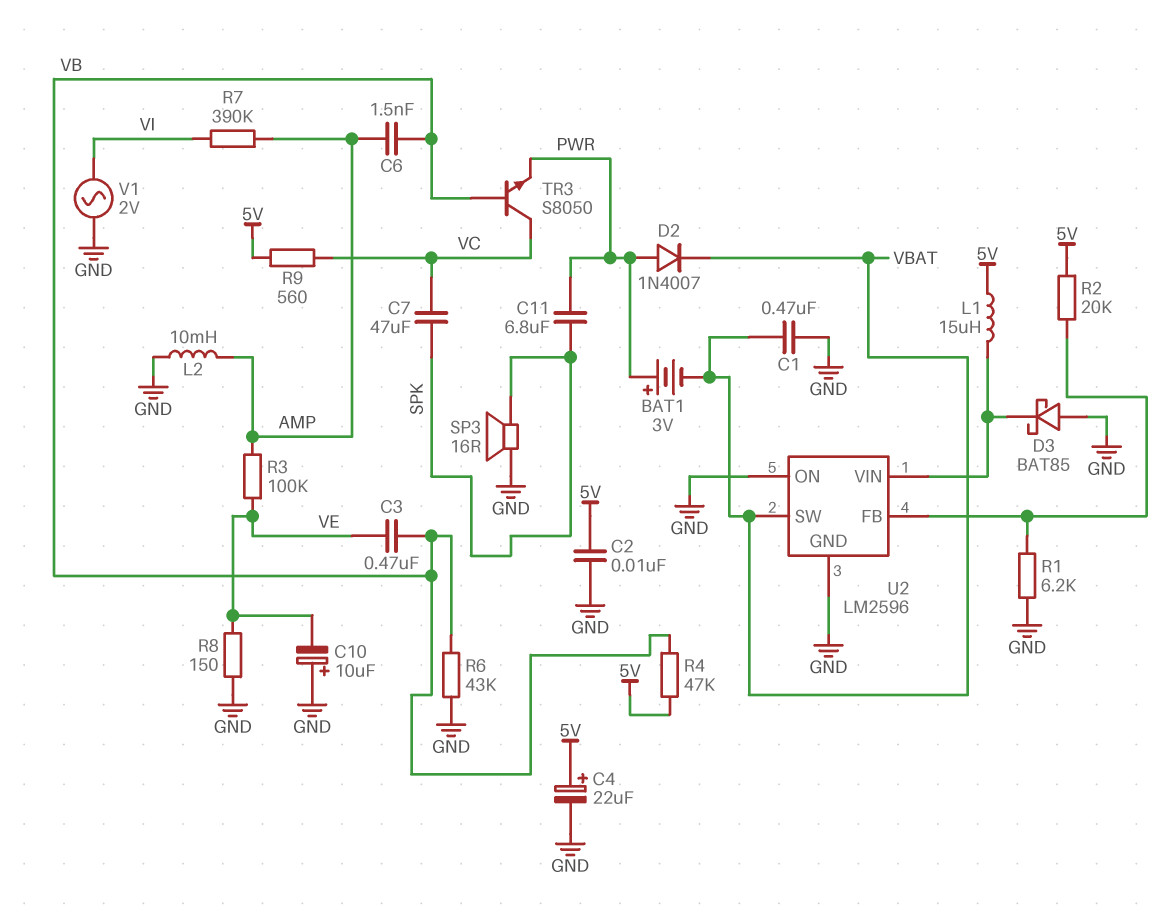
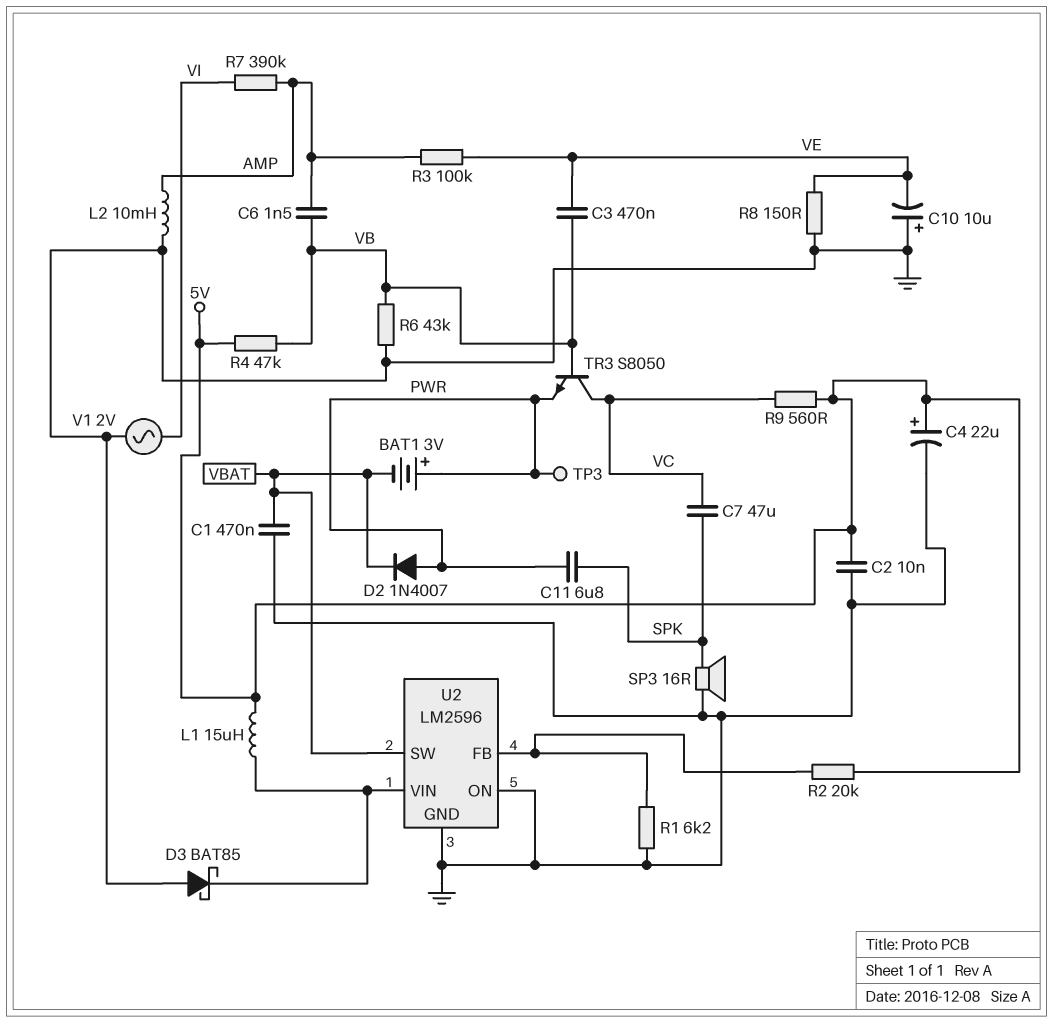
TP3: none -> test point (PWR)

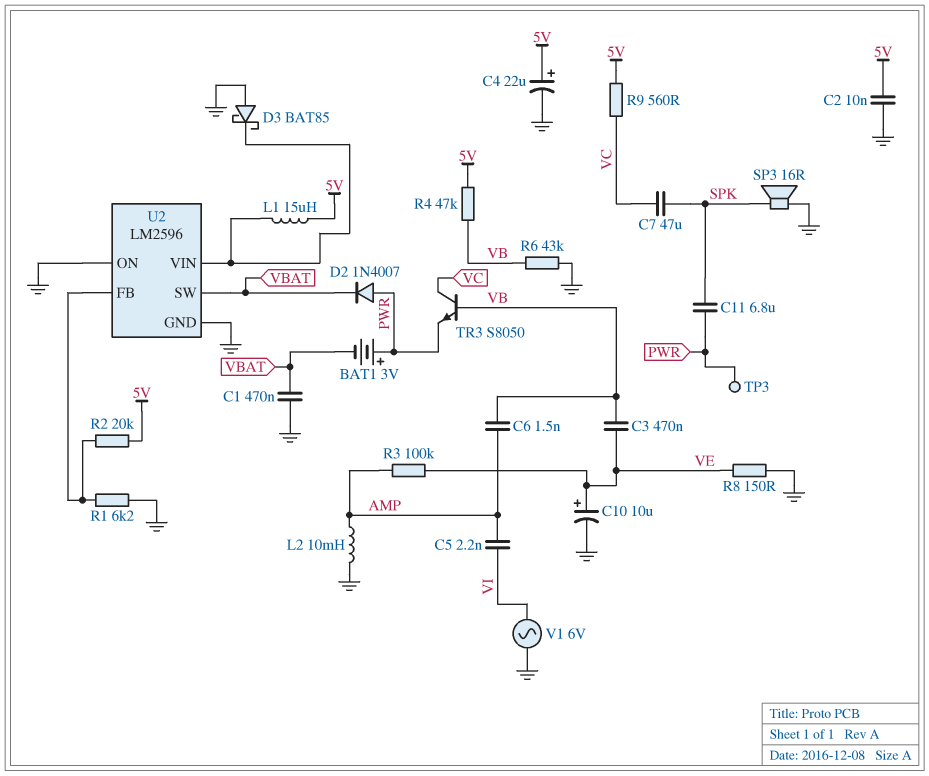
C5: none -> 2.2nF (AMP, VI)
C10: 10uF (plus GND, minus VE) -> 10uF (plus VE, minus GND)
R7: 390k (AMP, VI) -> none
V1: AC 2V (GND, VI) -> AC 6V (GND, VI)

